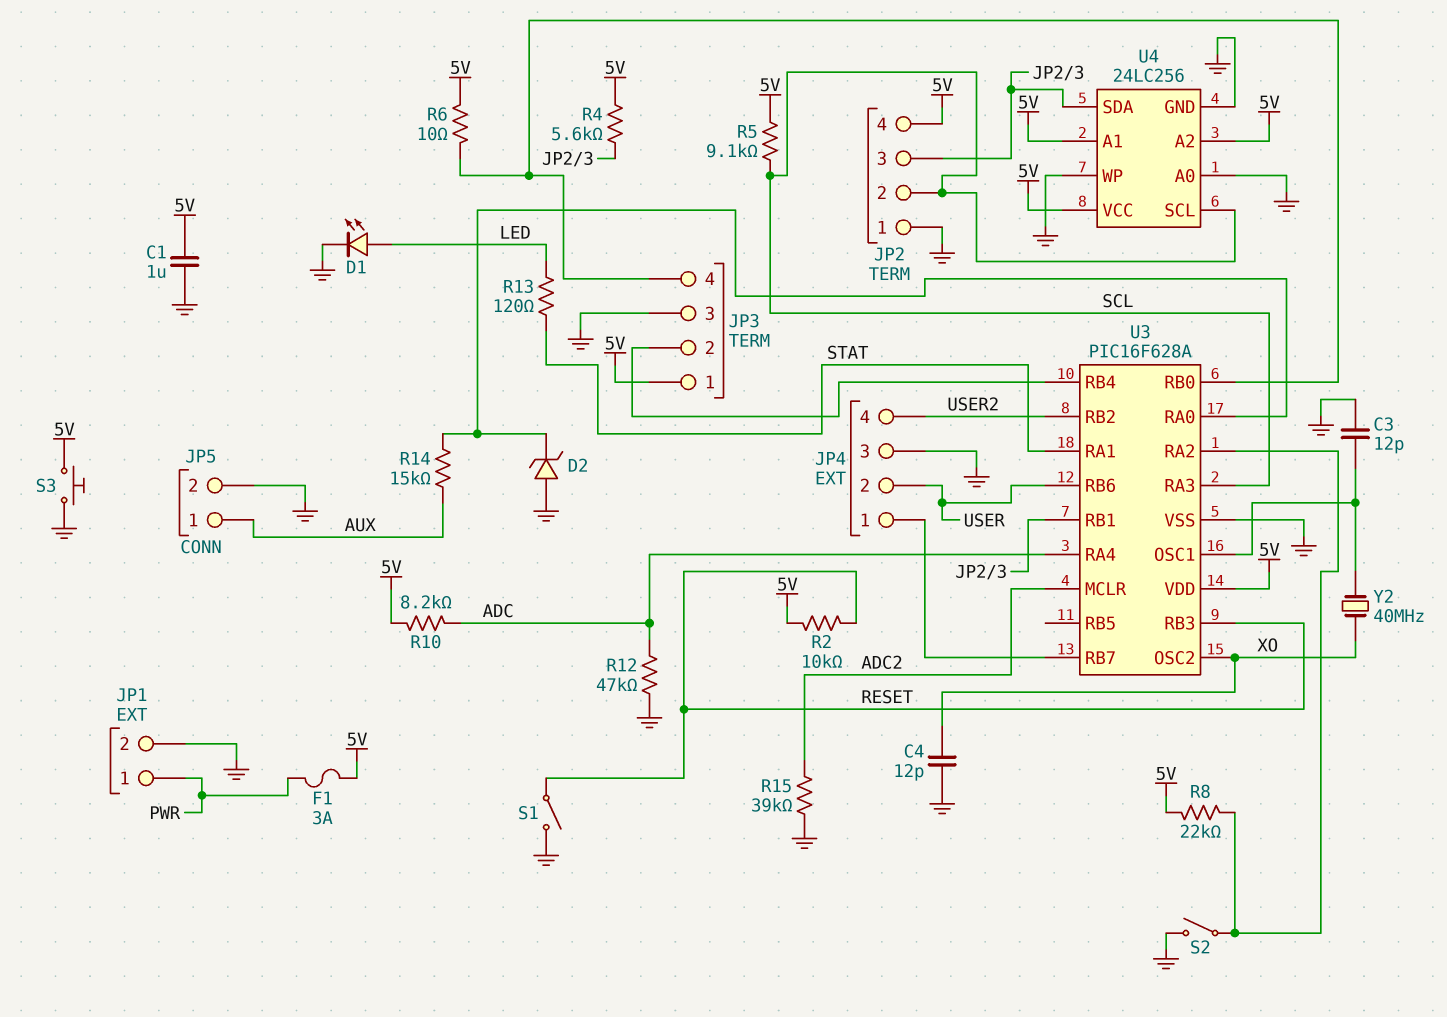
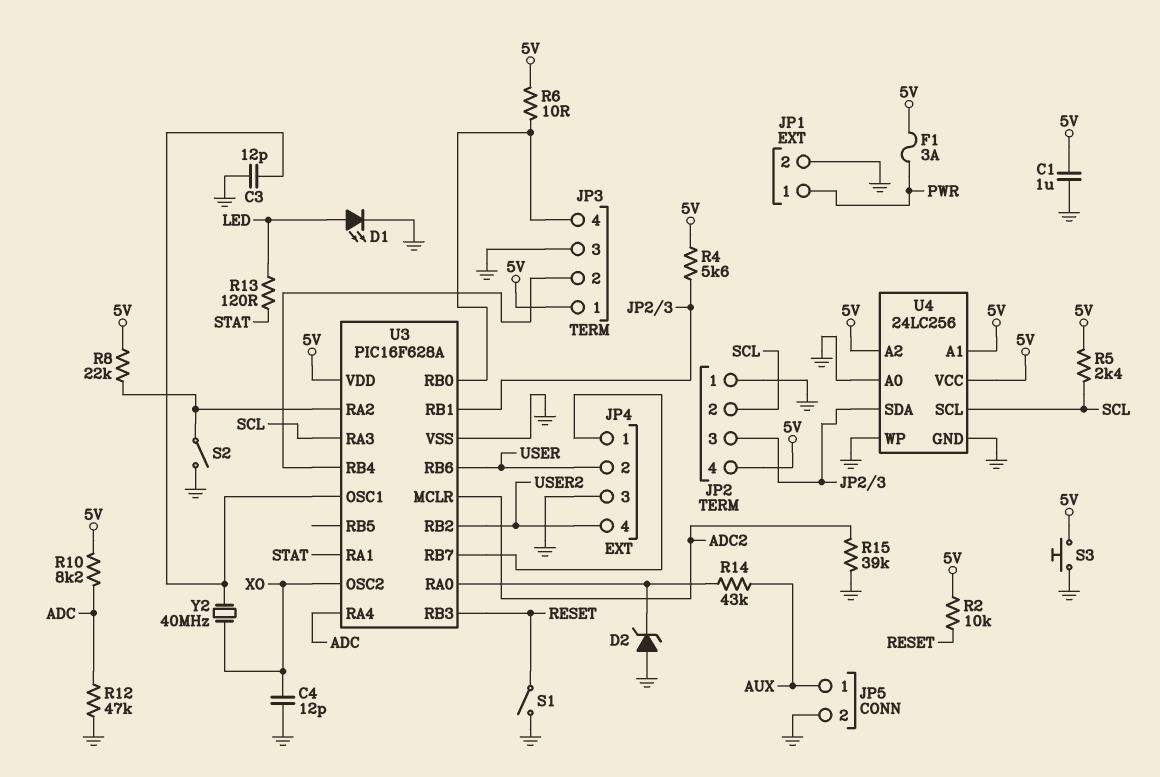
R5: 9.1k (5V, SCL) -> 2.4k (5V, SCL)
R14: 15k (AUX, U3/RA0) -> 43k (AUX, U3/RA0)

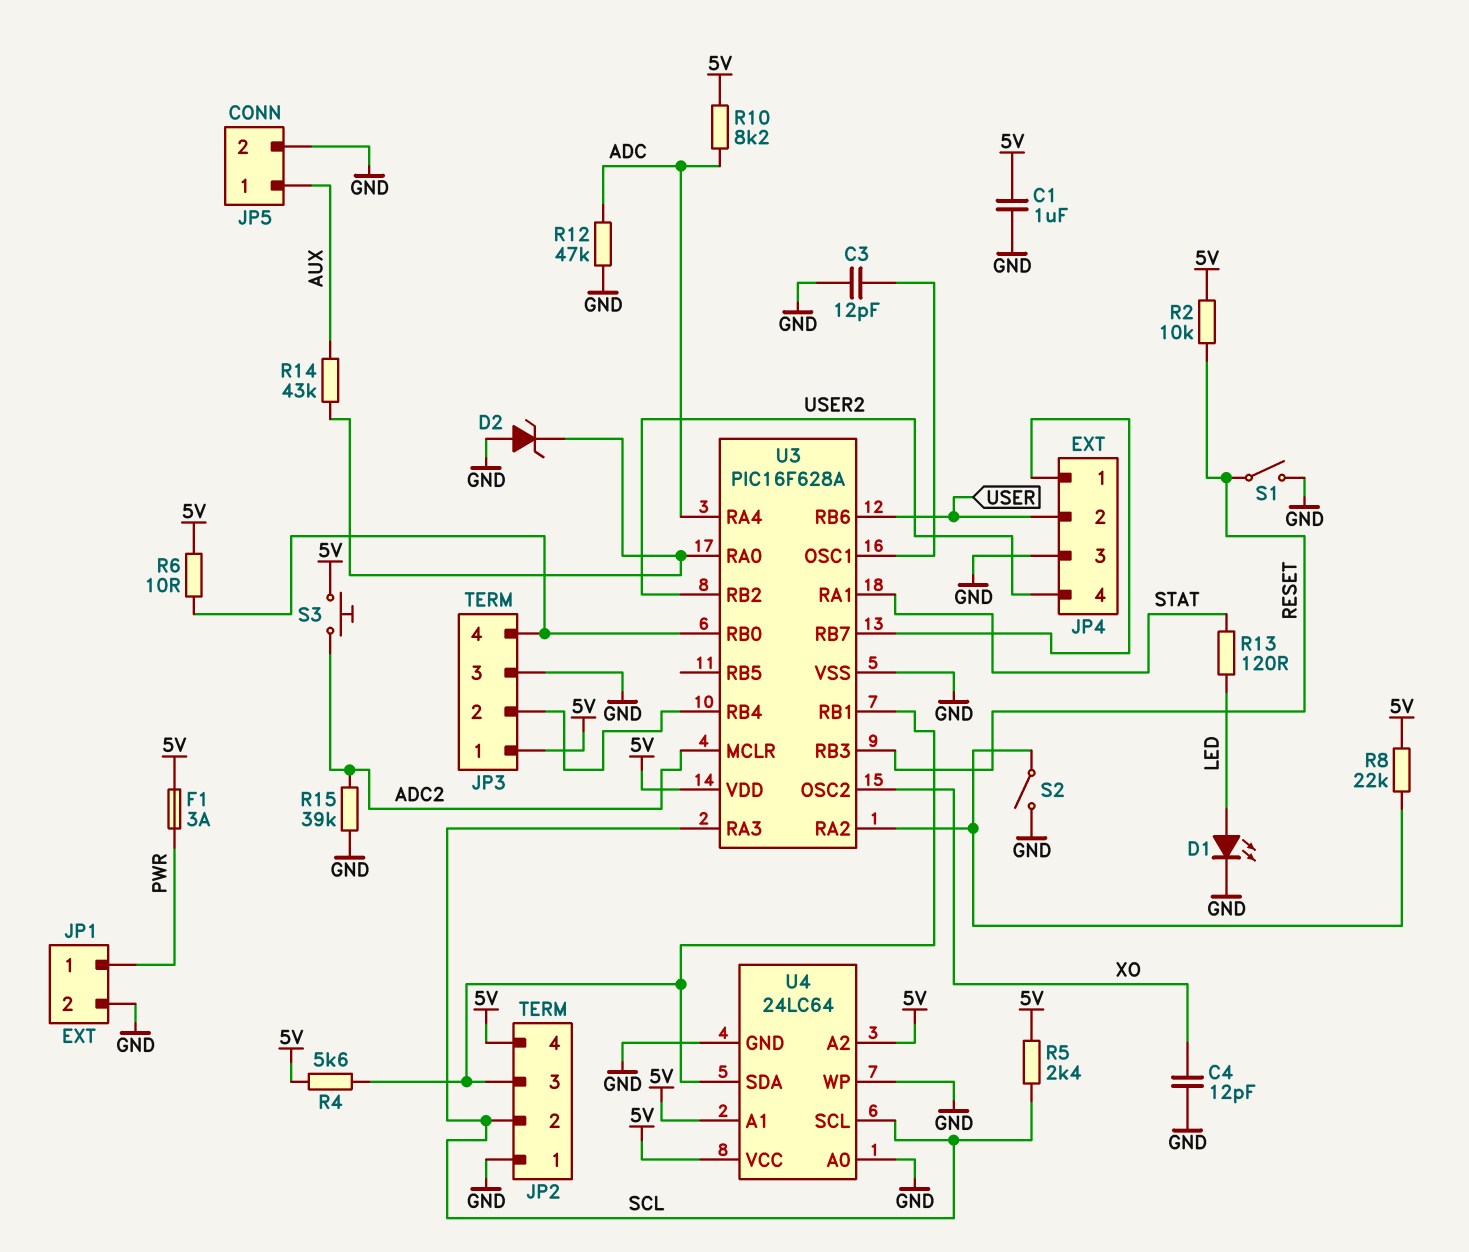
S3: button (5V, GND) -> button (5V, ADC2)
U4: 24LC256 -> 24LC64
Y2: 40MHz (U3/OSC1, XO) -> none

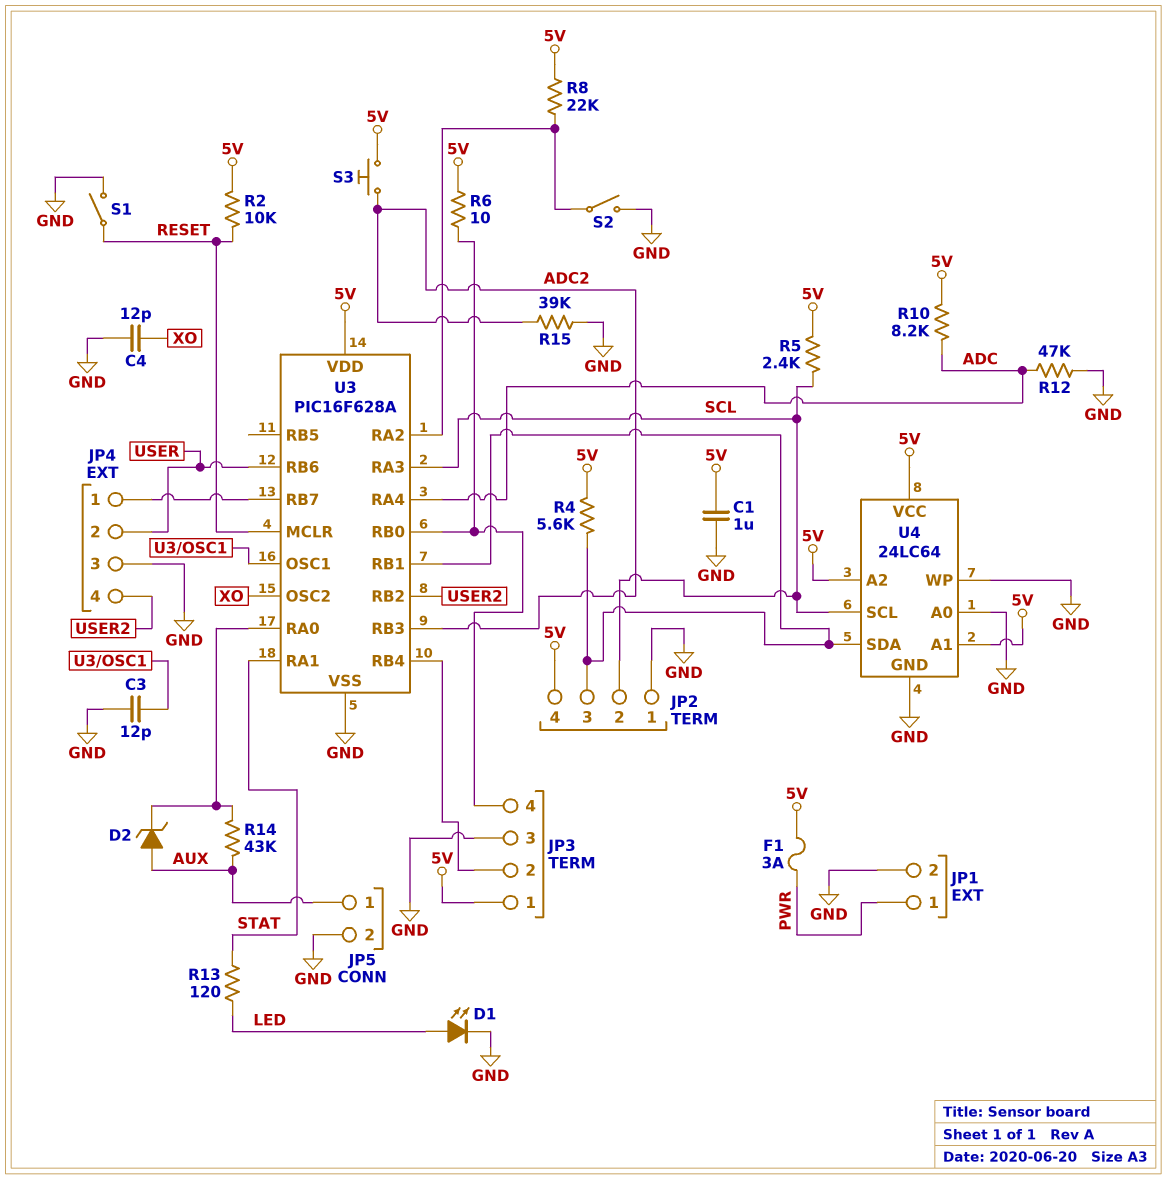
D2: zener (A GND, K U3/RA0) -> zener (A AUX, K U3/RA0)
U3 pin MCLR: ADC2 -> RESET
U3 pin RB3: RESET -> ADC2

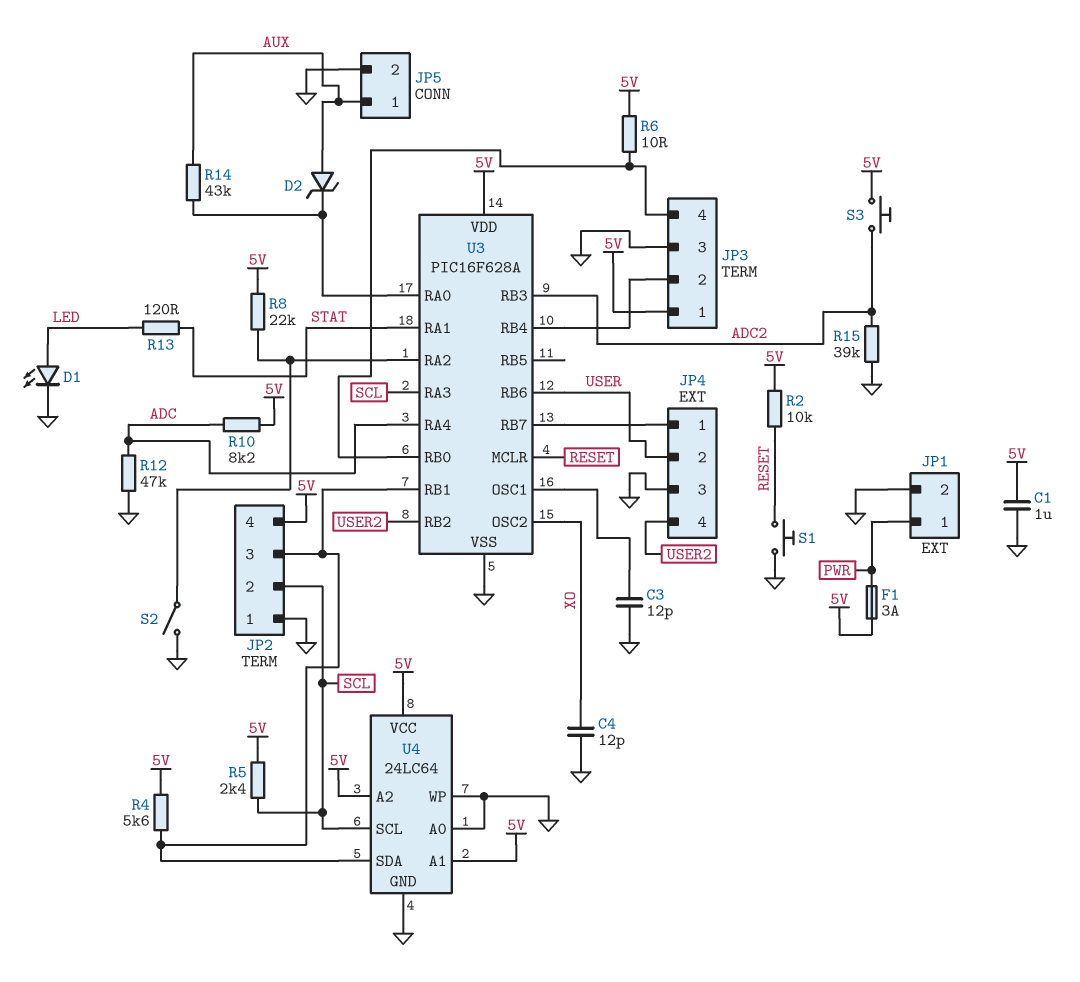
S1: switch (GND, RESET) -> button (GND, RESET)

